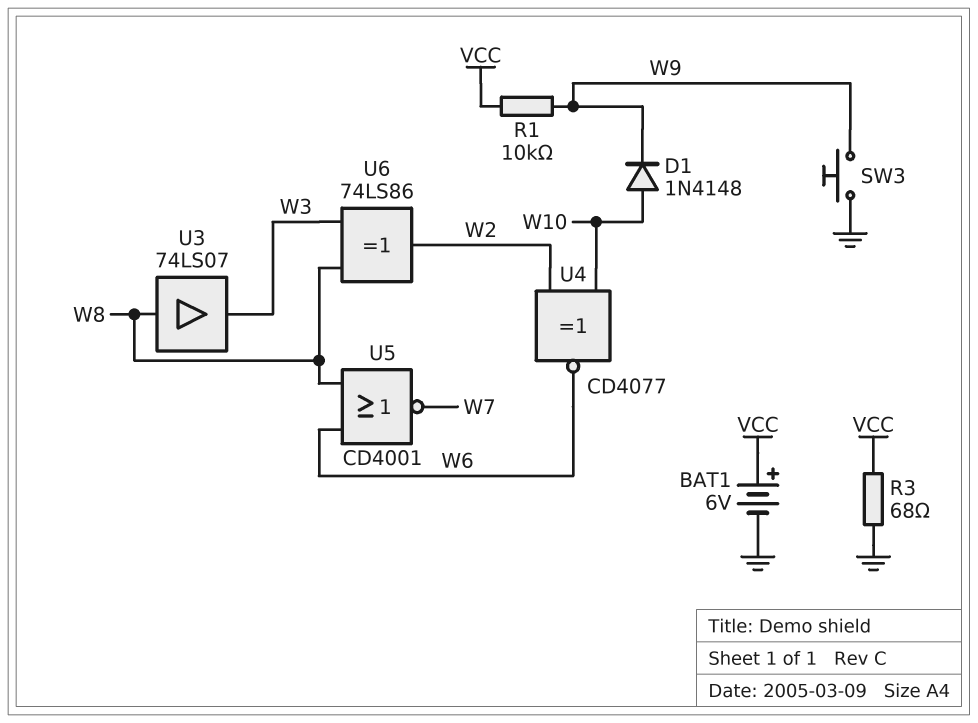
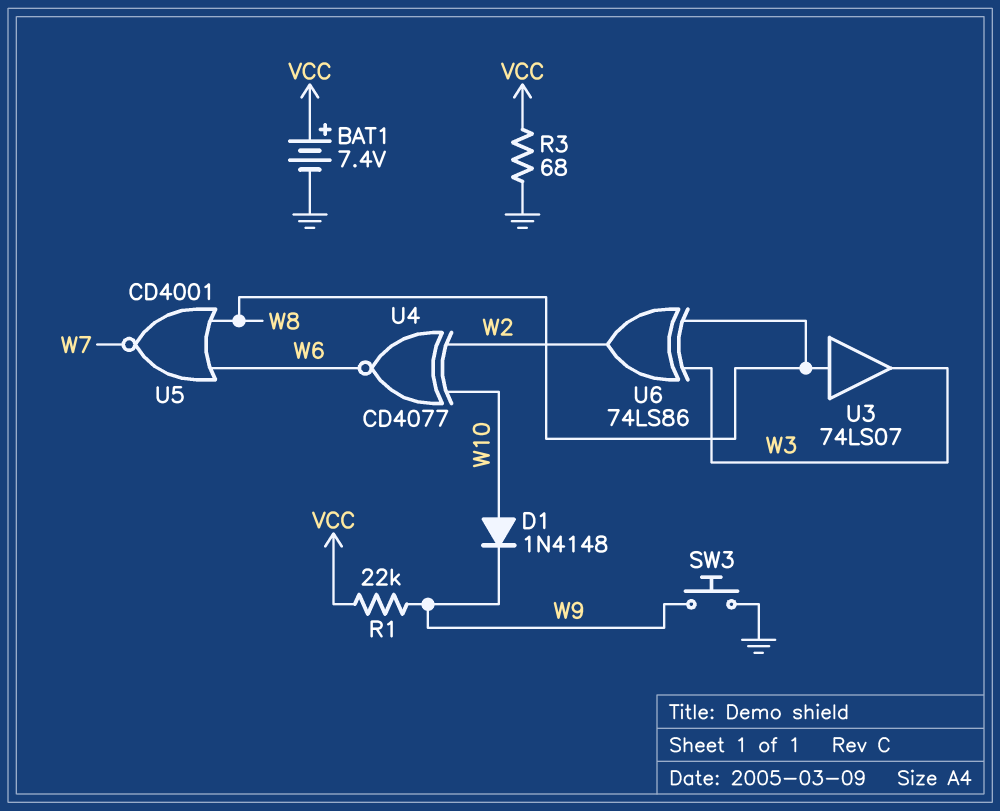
BAT1: 6V (plus VCC, minus GND) -> 7.4V (plus VCC, minus GND)
R1: 10k (VCC, W9) -> 22k (VCC, W9)

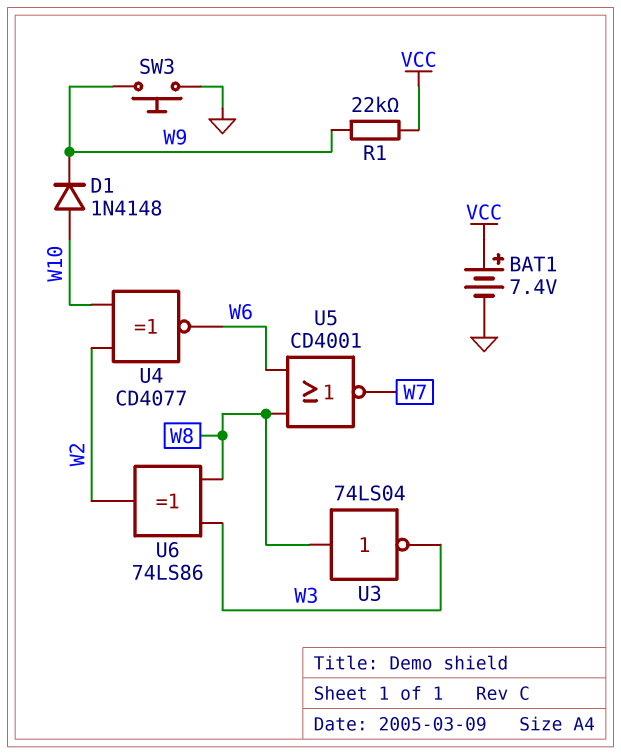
R3: 68 (GND, VCC) -> none
U3: buffer 74LS07 (in W8, out W3) -> NOT 74LS04 (in W8, out W3)

